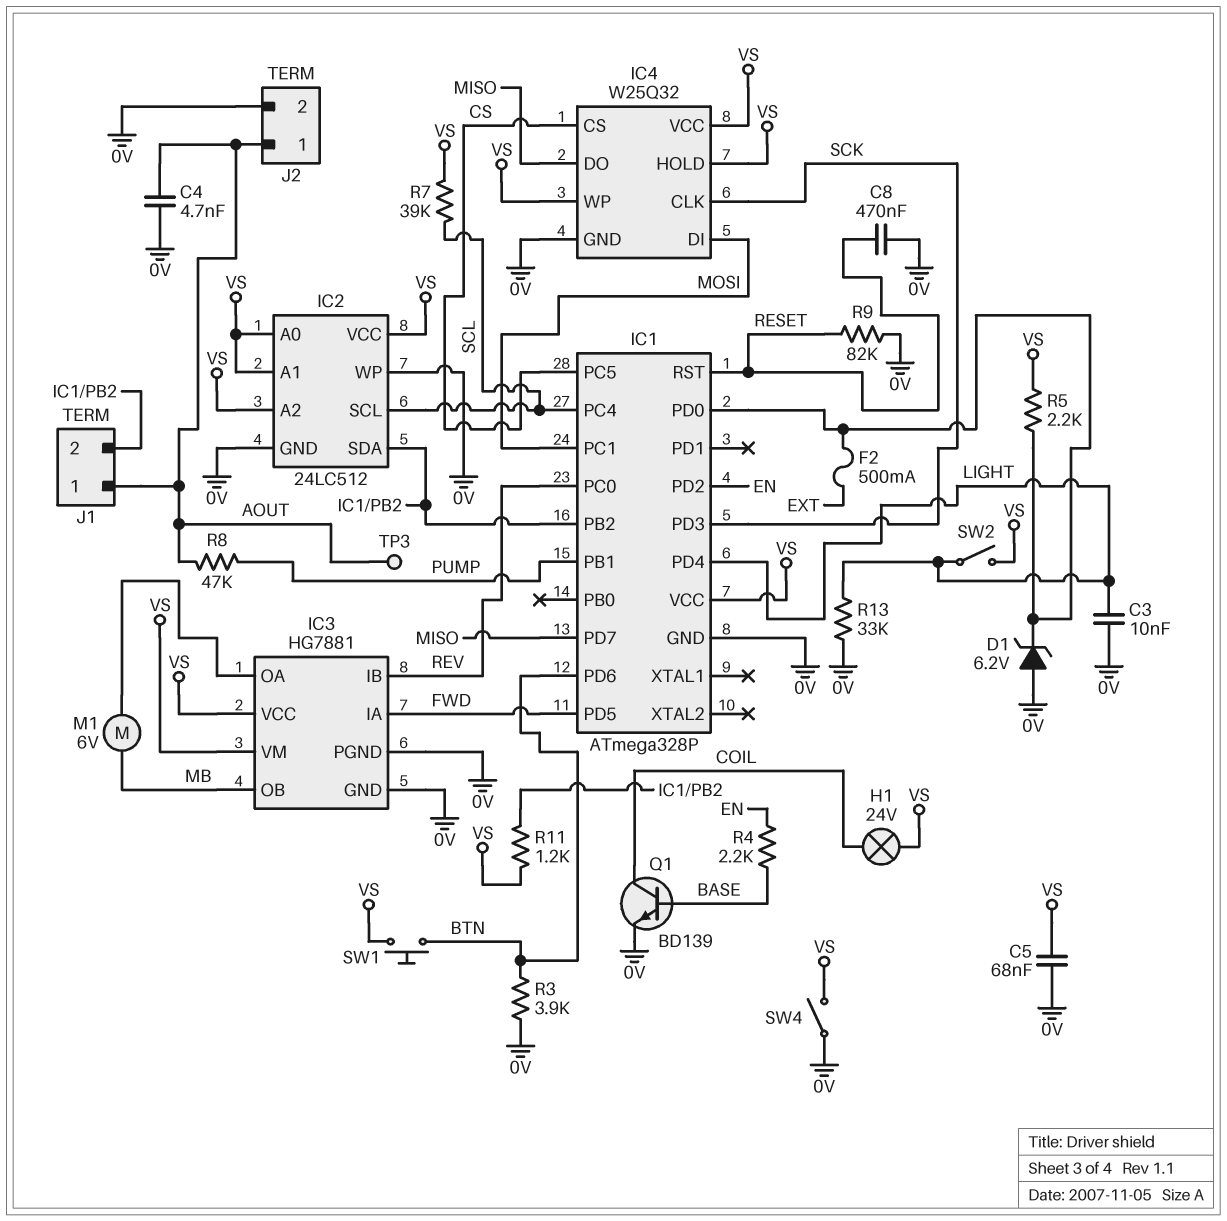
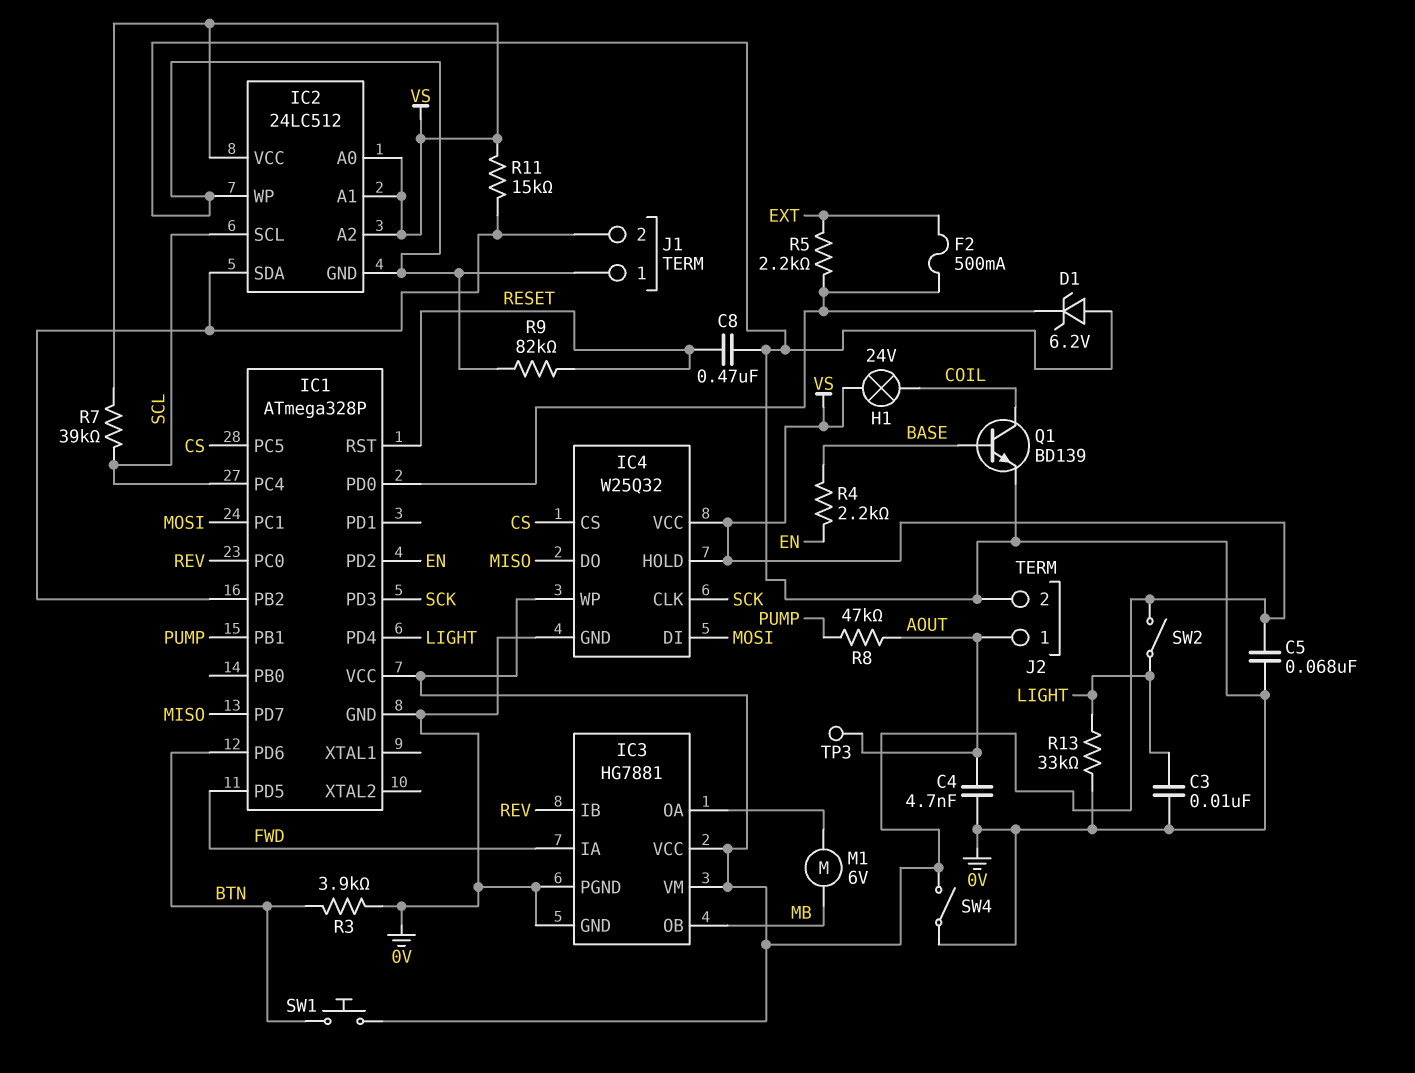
J1 pin 1: AOUT -> 0V
R5: 2.2k (IC1/PD0, VS) -> 2.2k (EXT, IC1/PD0)
R11: 1.2k (IC1/PB2, VS) -> 15k (IC1/PB2, VS)

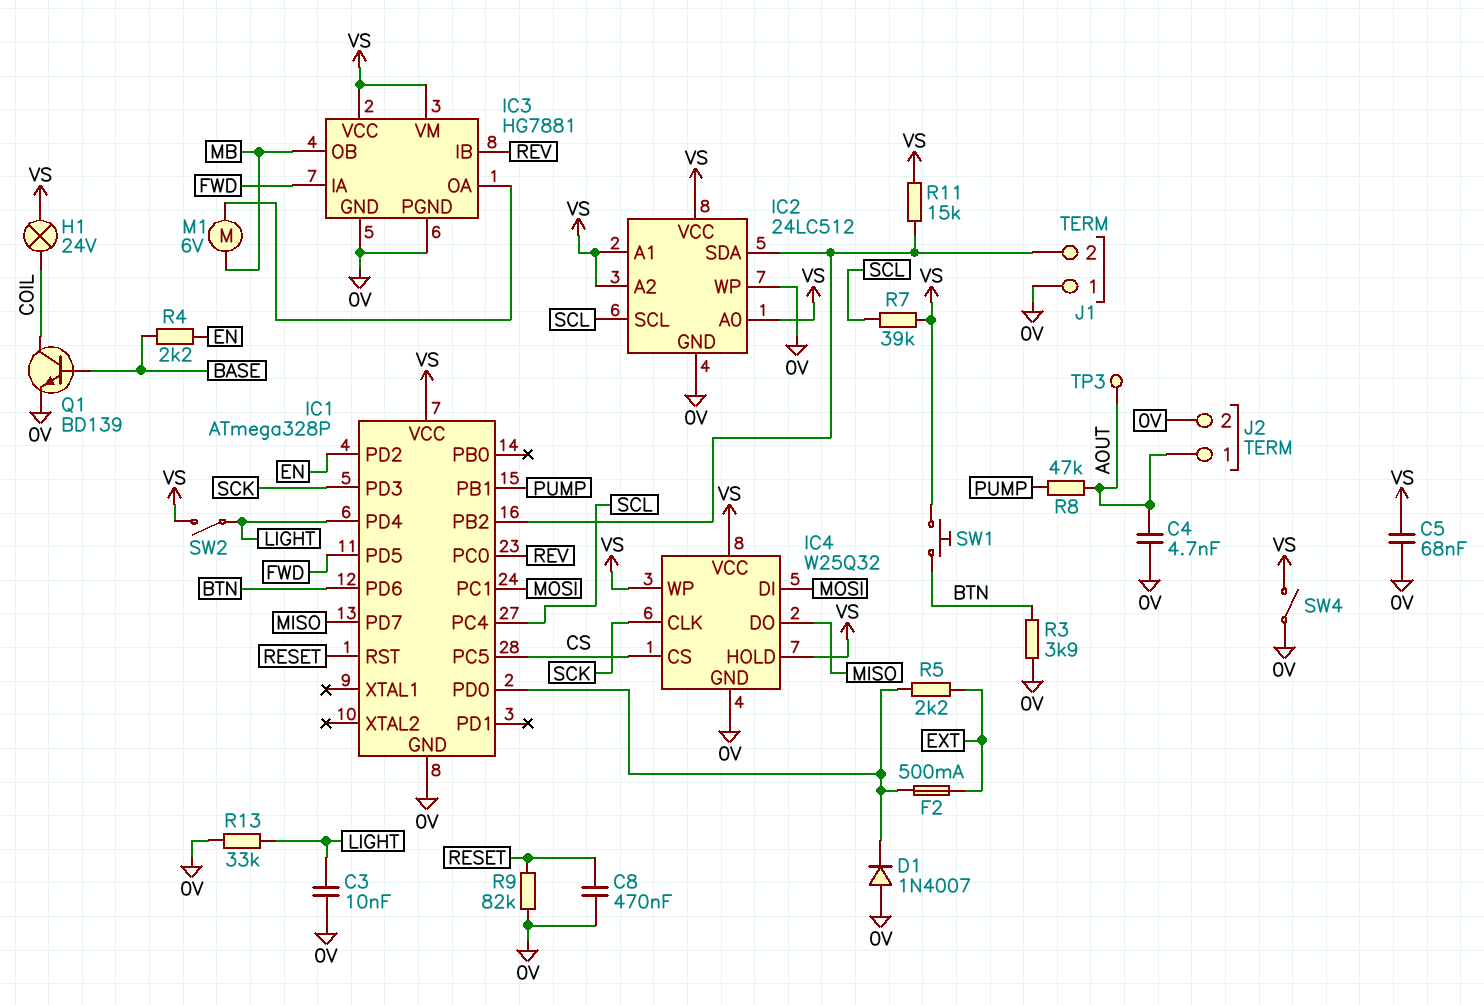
D1: zener 6.2V (A 0V, K IC1/PD0) -> diode 1N4007 (A 0V, K IC1/PD0)

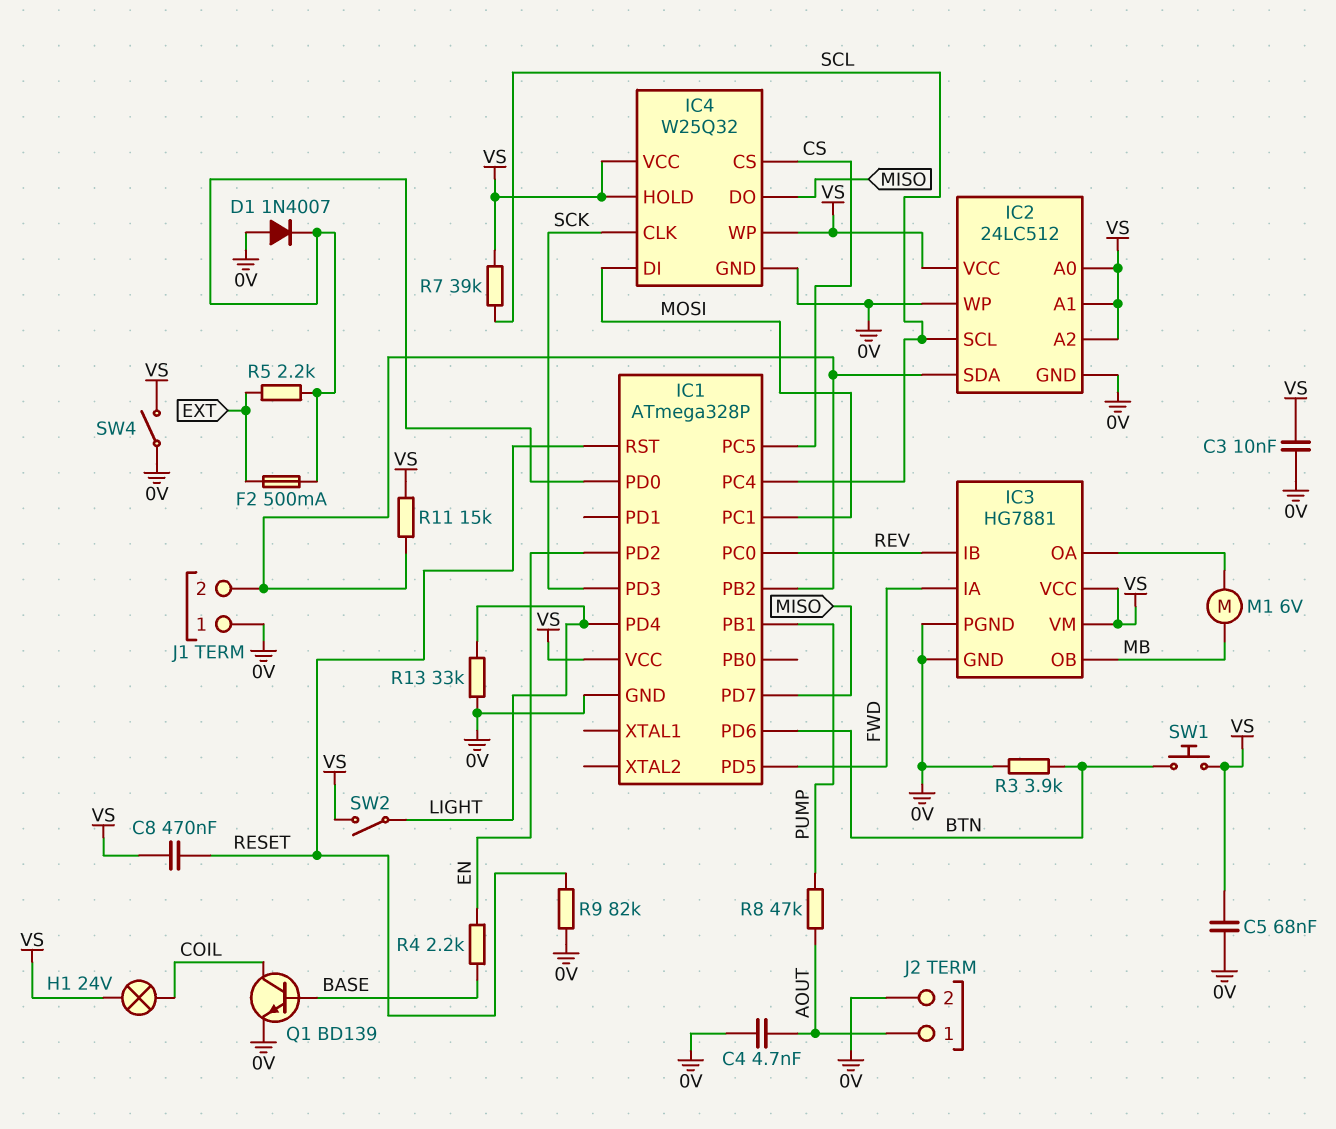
C3: 10nF (0V, LIGHT) -> 10nF (0V, VS)
C8: 470nF (0V, RESET) -> 470nF (RESET, VS)
TP3: test point (AOUT) -> none

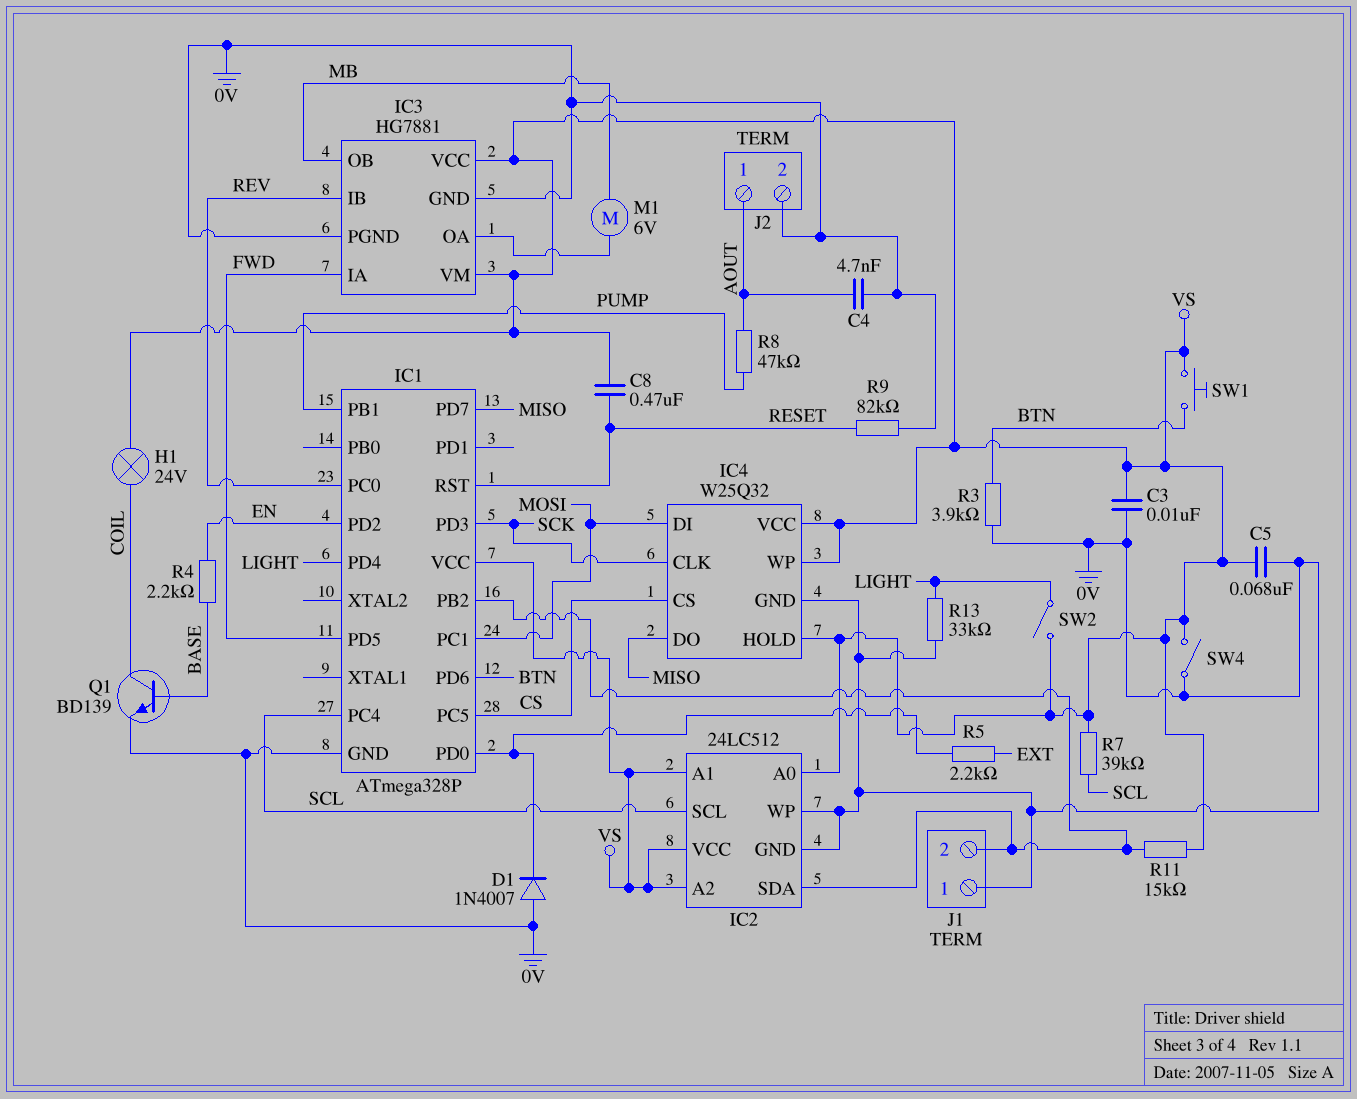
F2: 500mA (EXT, IC1/PD0) -> none

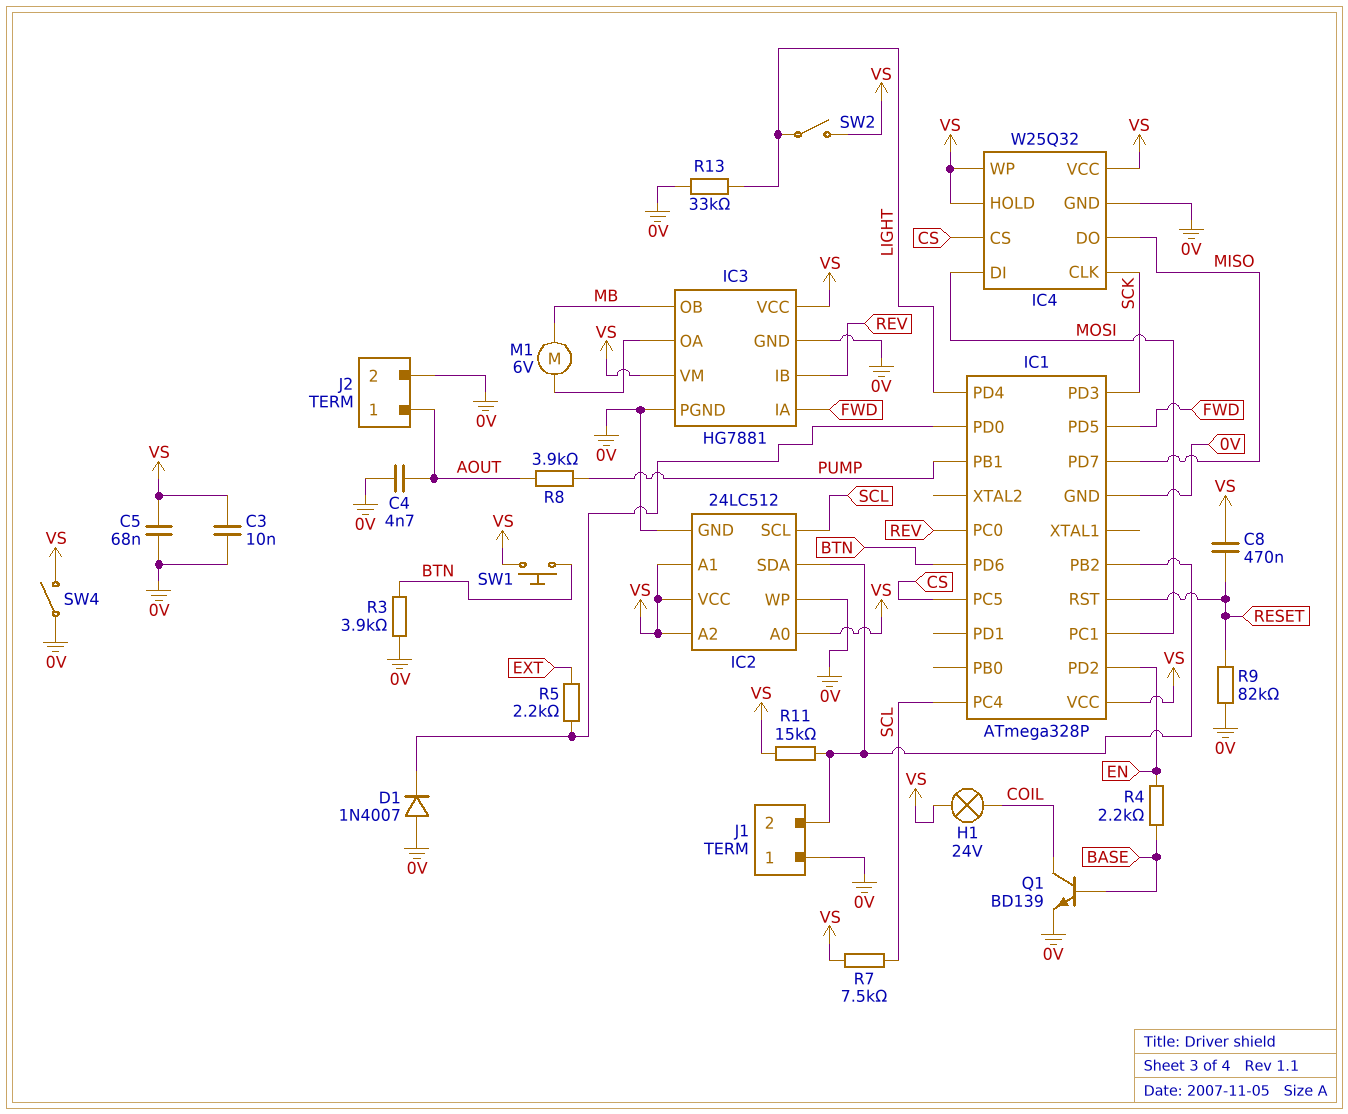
R7: 39k (SCL, VS) -> 7.5k (SCL, VS)
R8: 47k (AOUT, PUMP) -> 3.9k (AOUT, PUMP)

